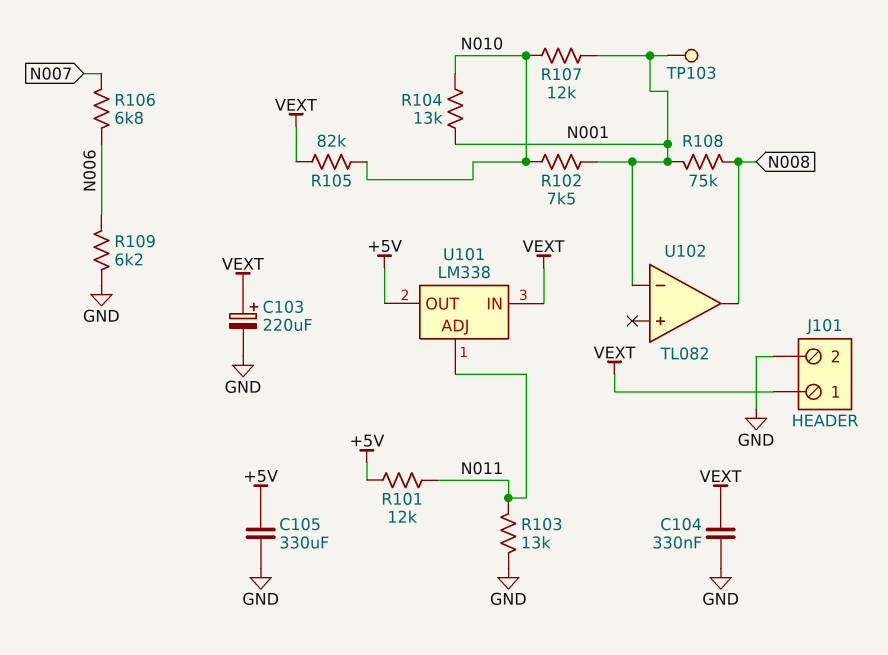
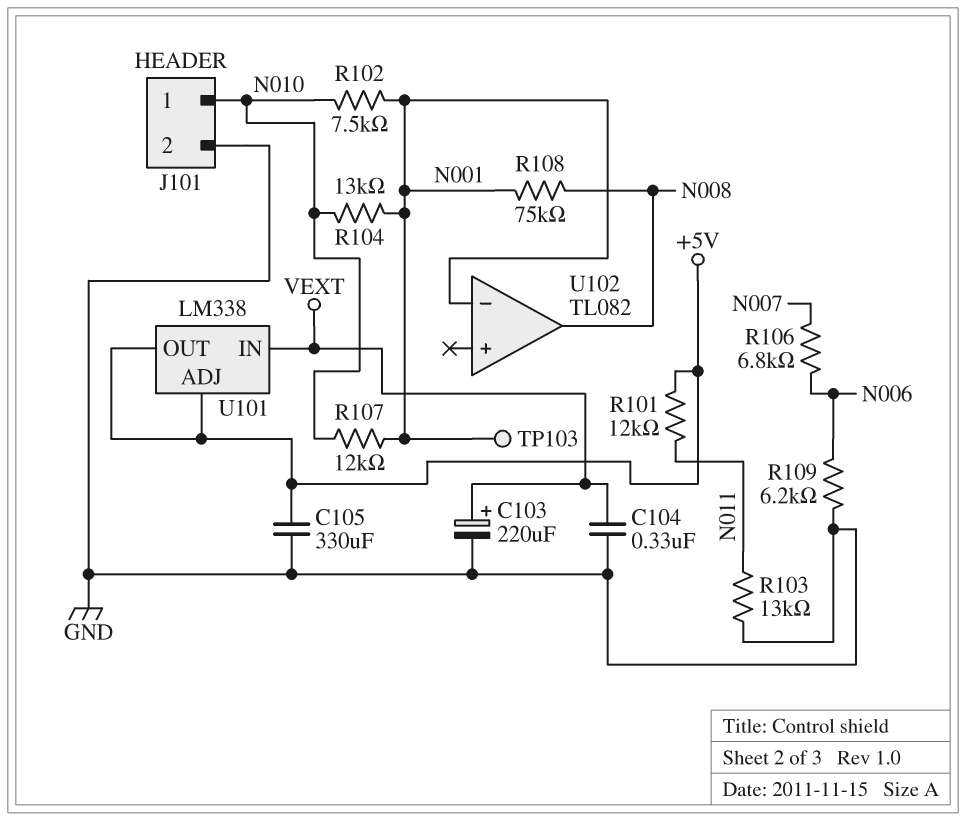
J101 pin 1: VEXT -> N010
R105: 82k (N010, VEXT) -> none
U101 pin ADJ: N011 -> +5V

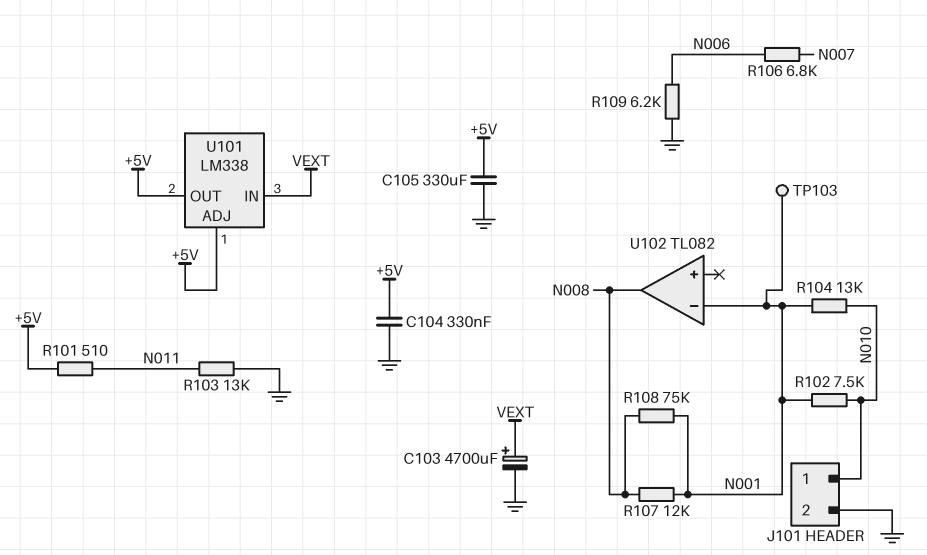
C103: 220uF (plus VEXT, minus GND) -> 4700uF (plus VEXT, minus GND)
C104: 330nF (GND, VEXT) -> 330nF (+5V, GND)
R101: 12k (+5V, N011) -> 510 (+5V, N011)
R107: 12k (N001, N010) -> 12k (N001, N008)

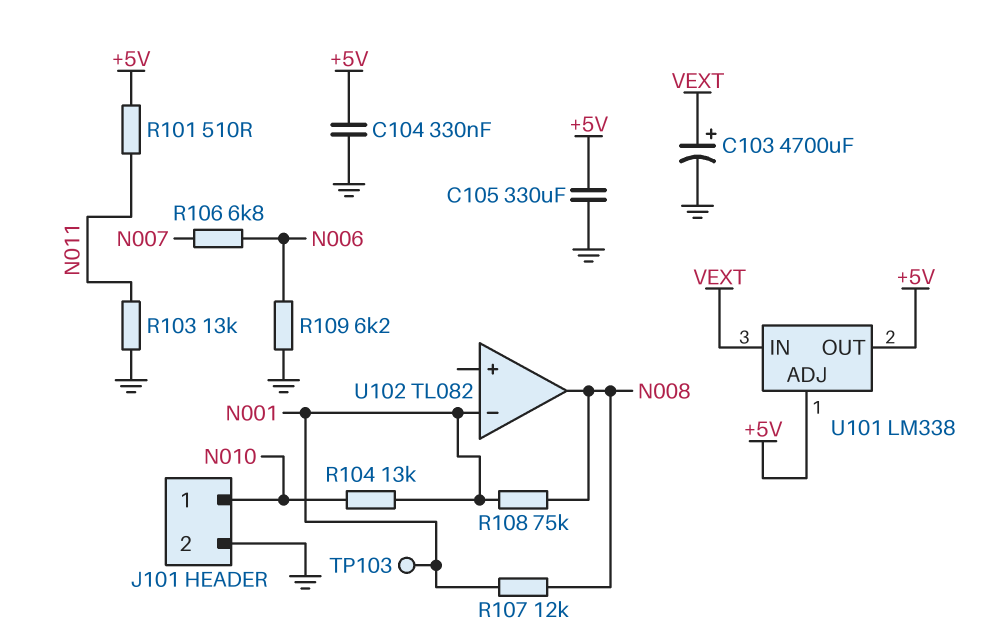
R102: 7.5k (N001, N010) -> none

